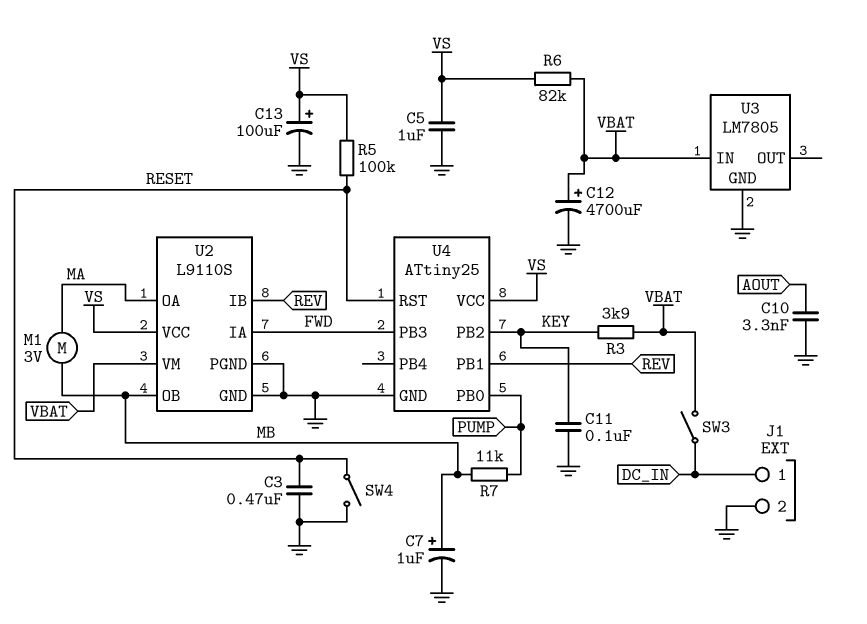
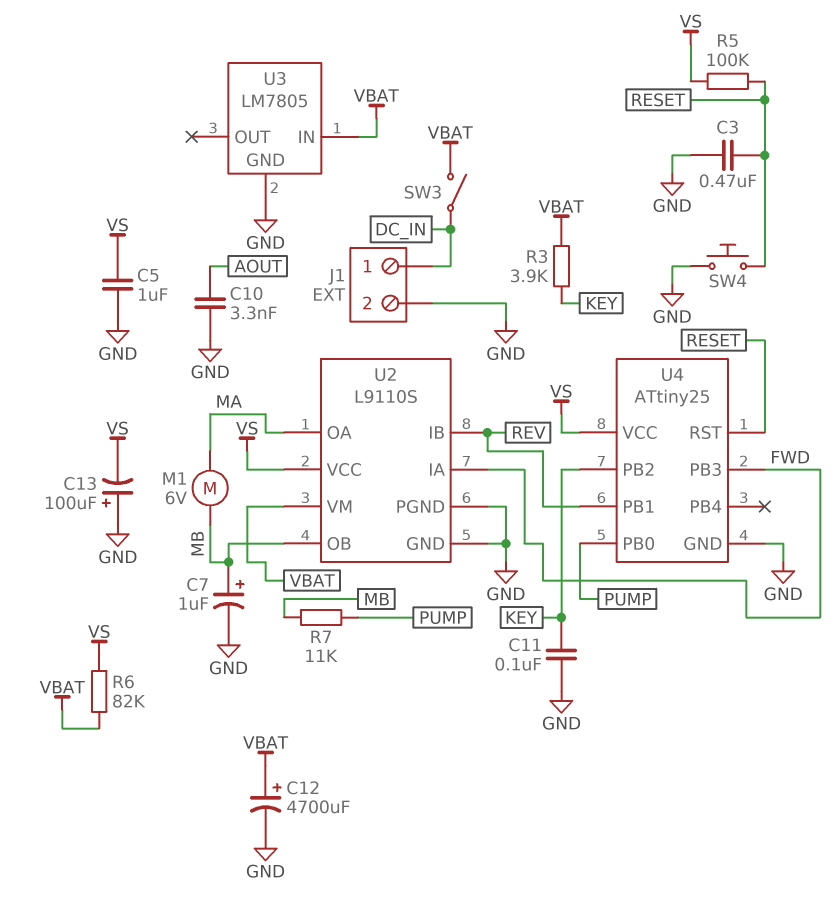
C13: 100uF (plus VS, minus GND) -> 100uF (plus GND, minus VS)
M1: motor 3V (MA, MB) -> motor 6V (MA, MB)
SW4: switch (GND, RESET) -> button (GND, RESET)

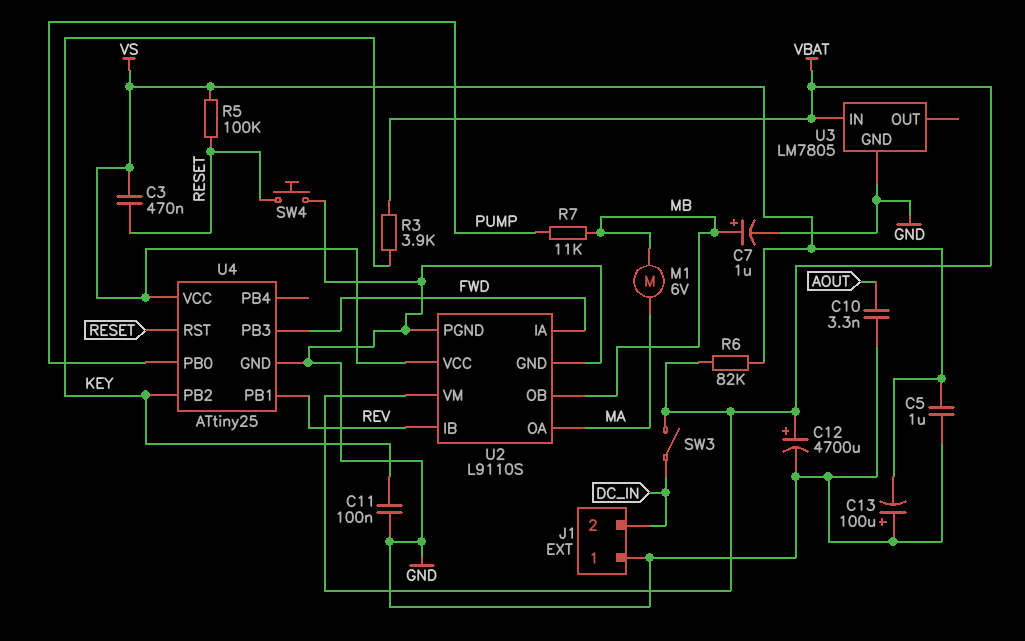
C3: 470nF (GND, RESET) -> 470nF (RESET, VS)
J1 pin 1: DC_IN -> GND
J1 pin 2: GND -> DC_IN

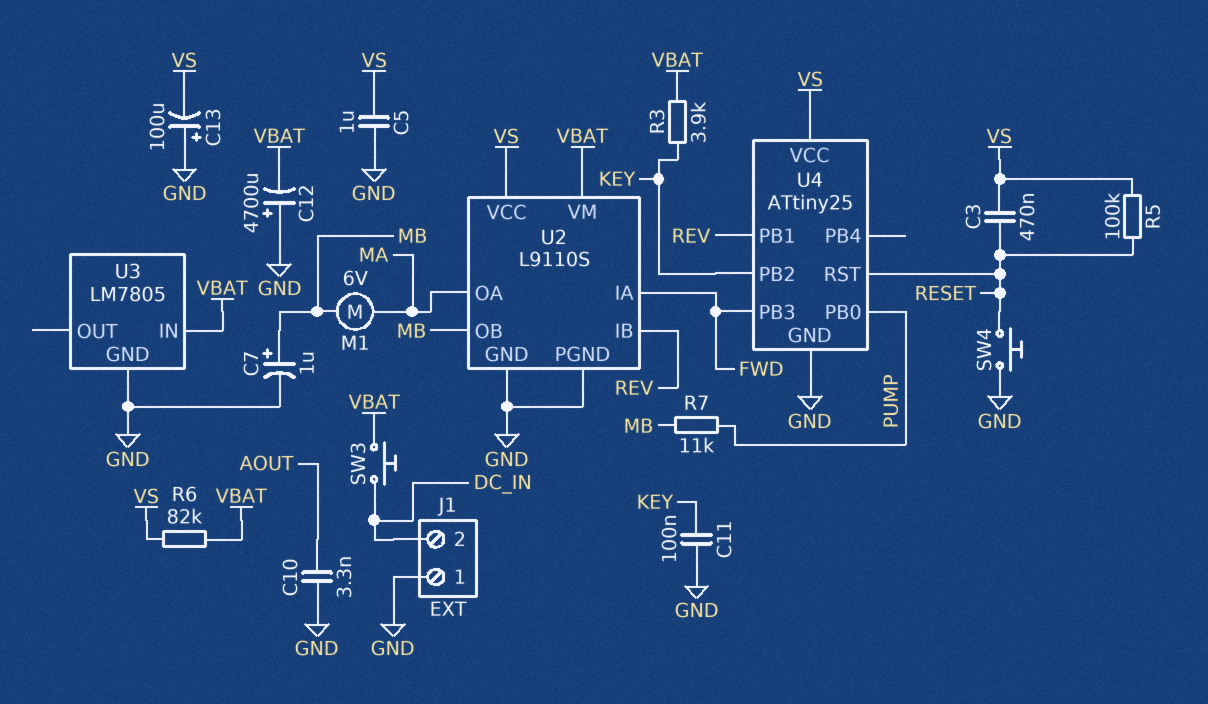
C12: 4700uF (plus VBAT, minus GND) -> 4700uF (plus GND, minus VBAT)
SW3: switch (DC_IN, VBAT) -> button (DC_IN, VBAT)

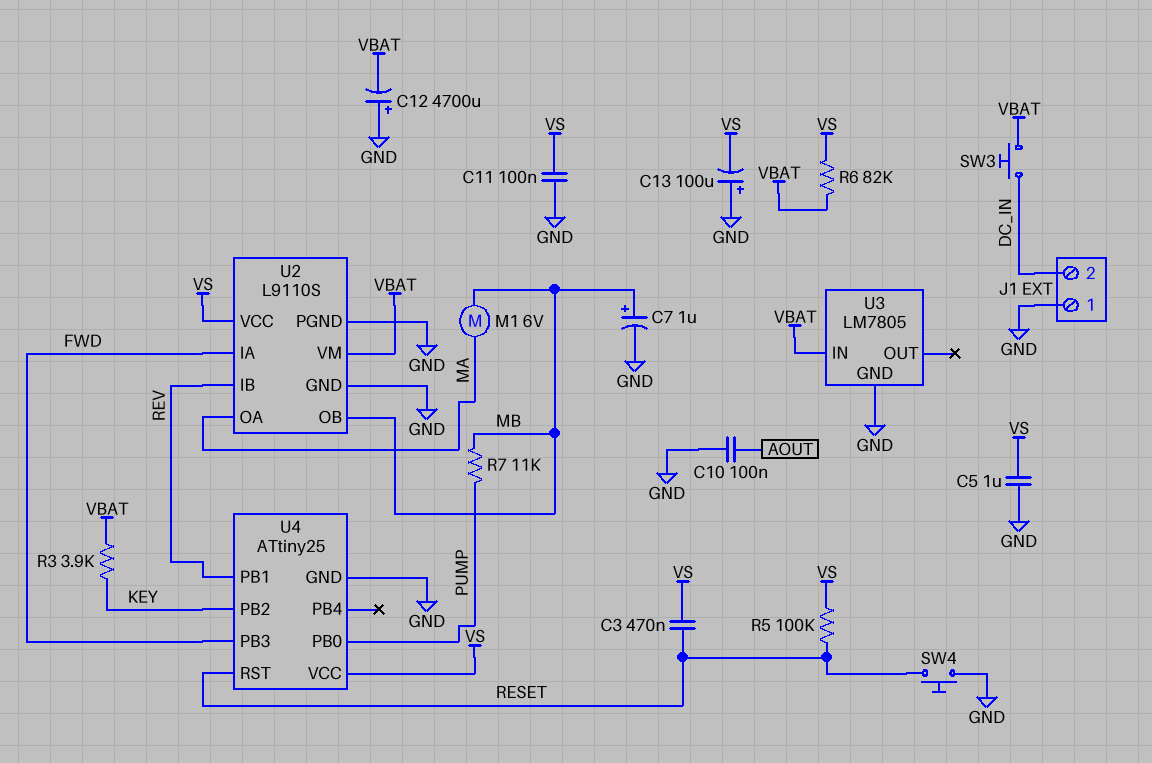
C10: 3.3nF (AOUT, GND) -> 100nF (AOUT, GND)
C11: 100nF (GND, KEY) -> 100nF (GND, VS)

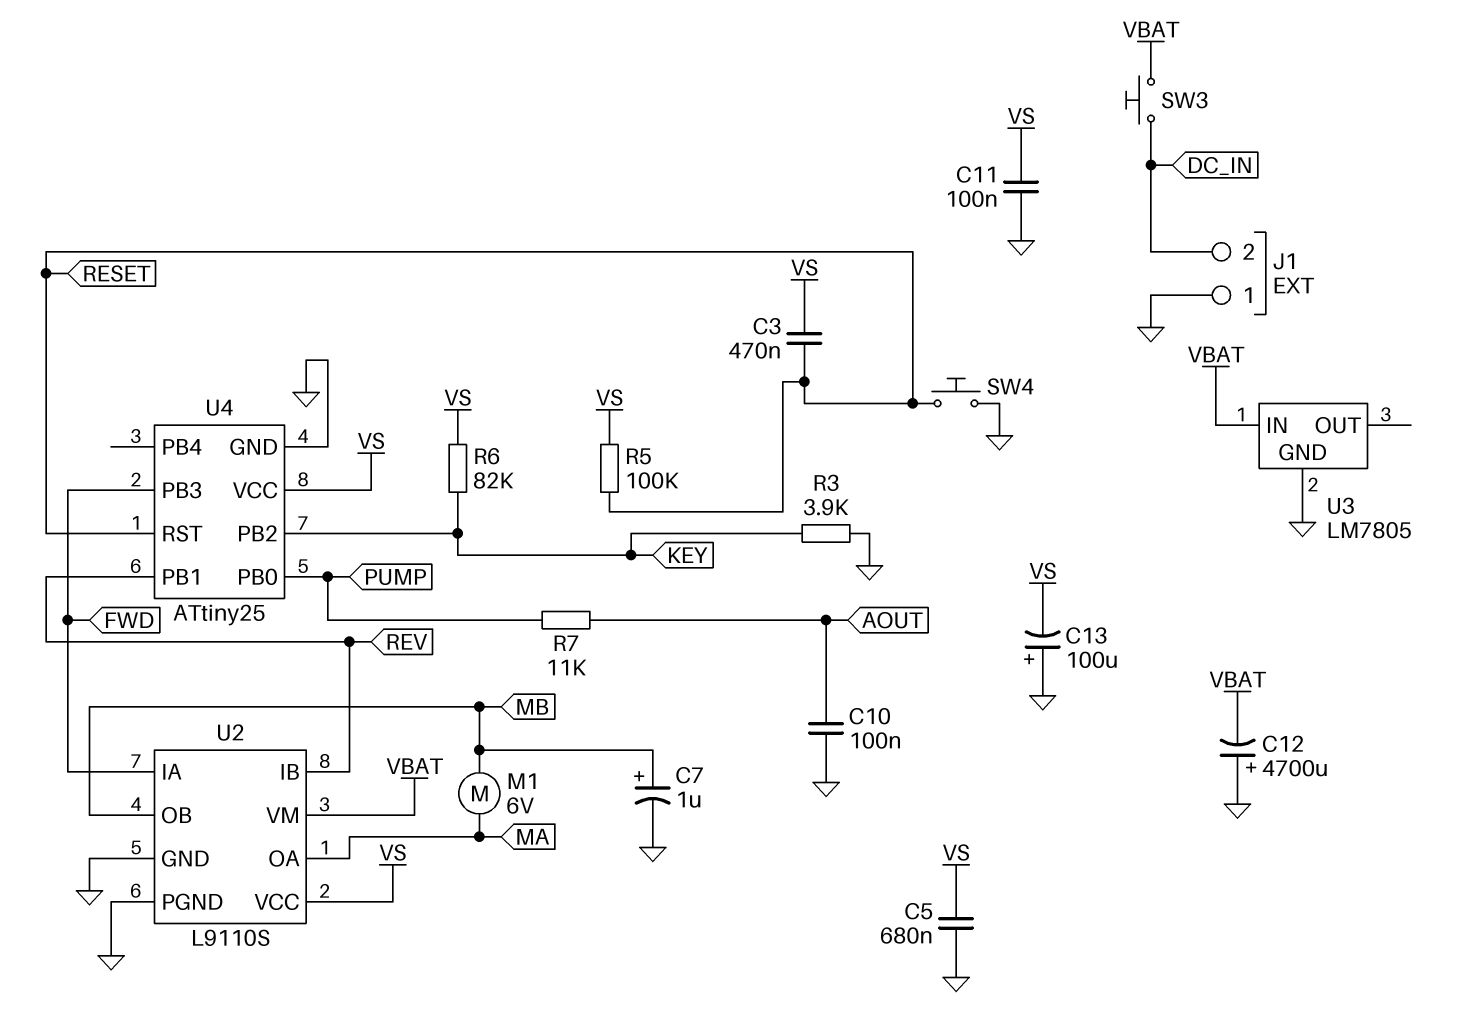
C5: 1uF (GND, VS) -> 680nF (GND, VS)
R3: 3.9k (KEY, VBAT) -> 3.9k (GND, KEY)
R6: 82k (VBAT, VS) -> 82k (KEY, VS)
R7: 11k (MB, PUMP) -> 11k (AOUT, PUMP)

